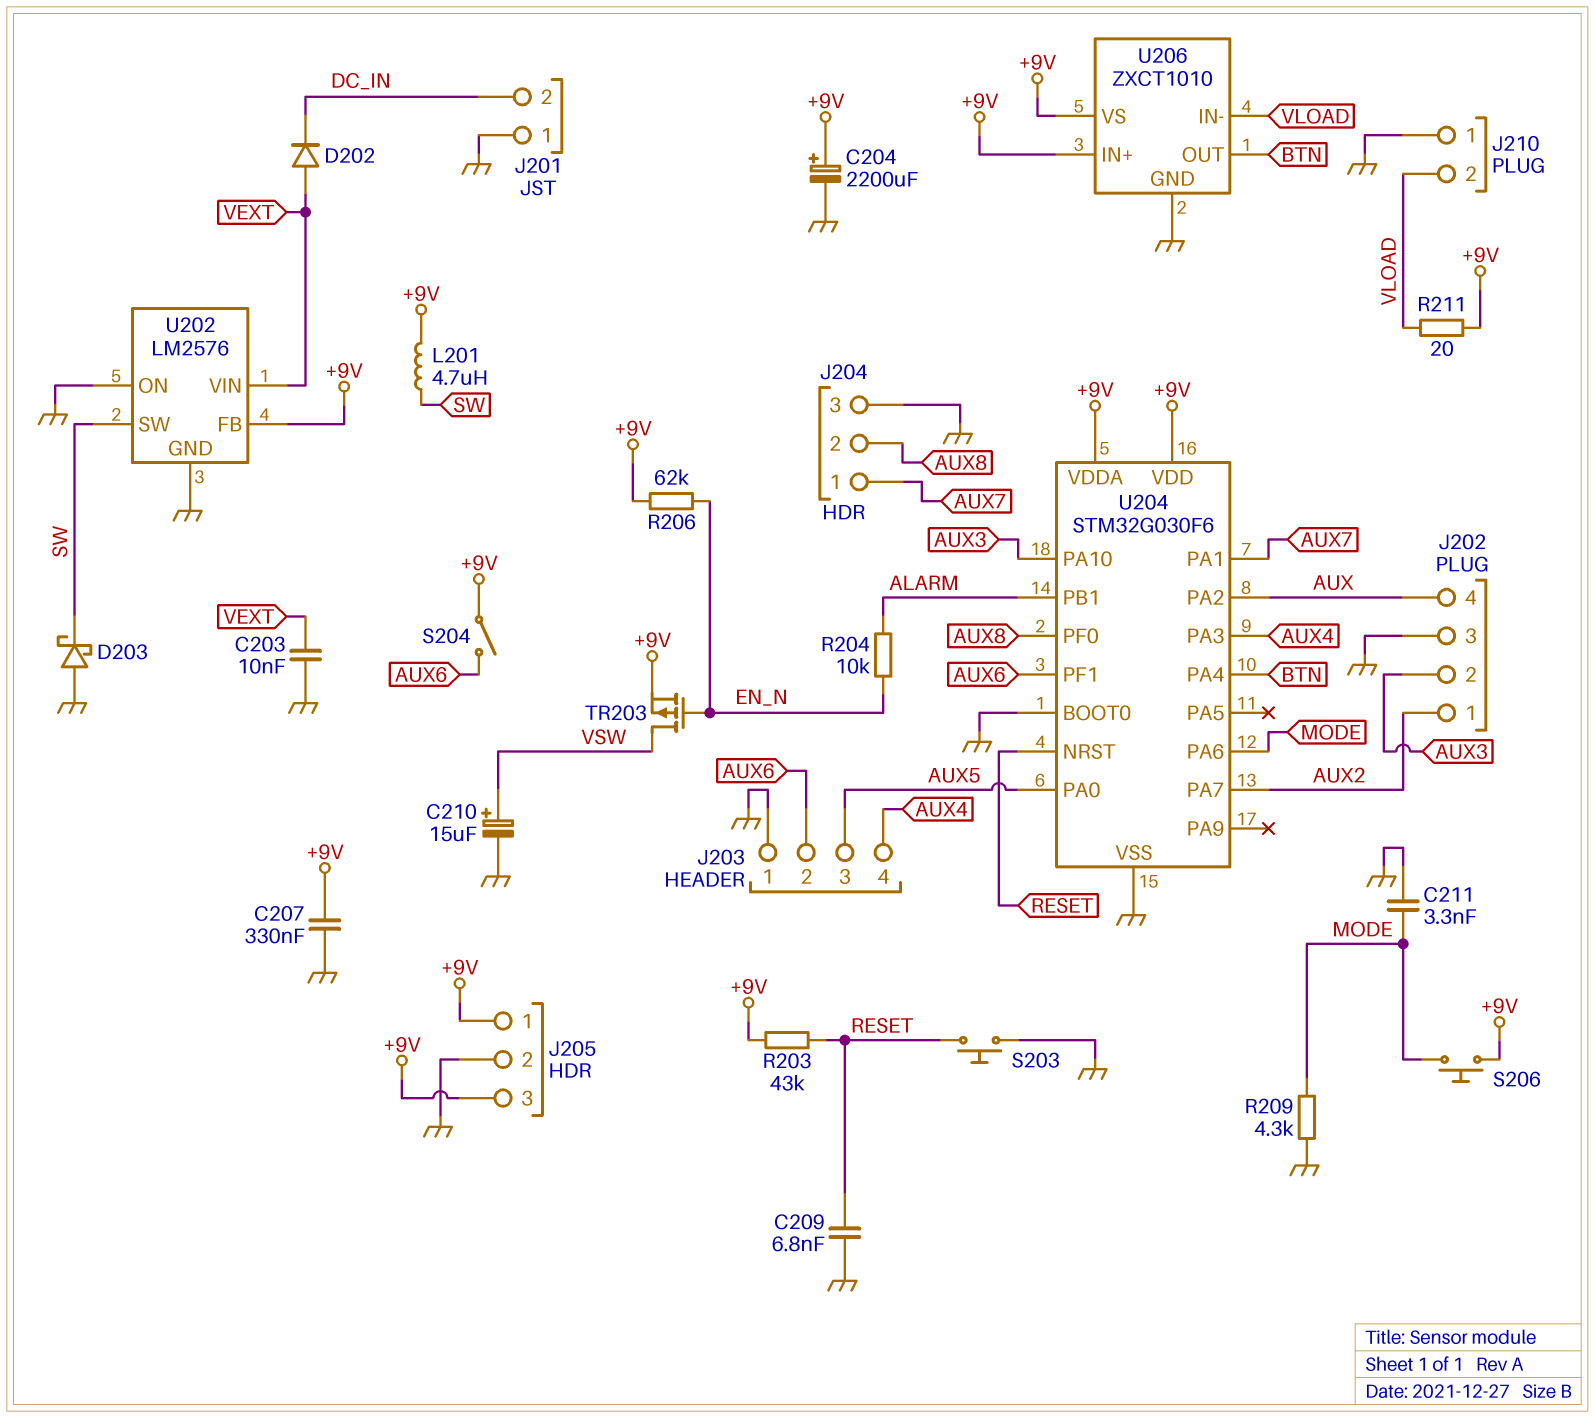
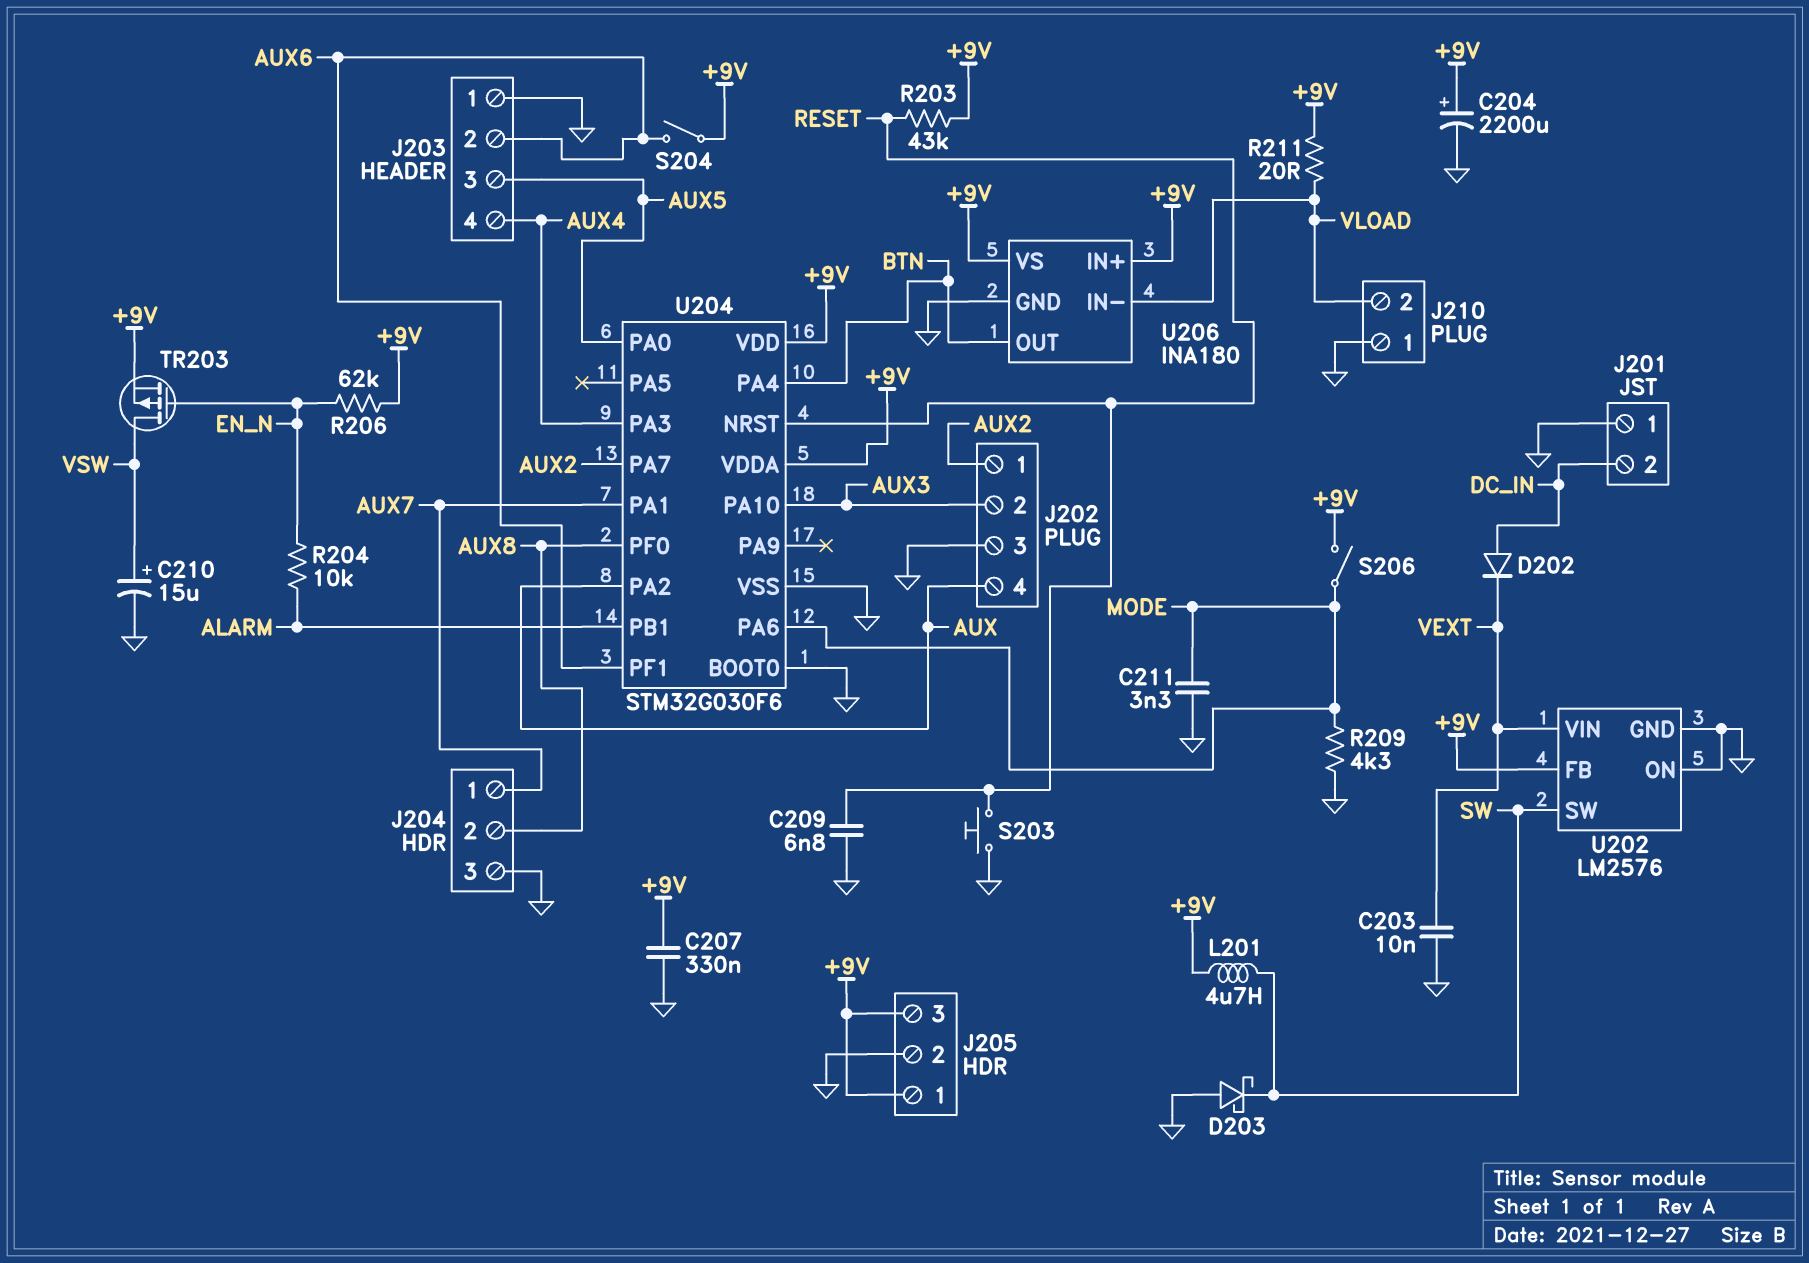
D202: diode (A VEXT, K DC_IN) -> diode (A DC_IN, K VEXT)
S206: button (+9V, MODE) -> switch (+9V, MODE)
U206: ZXCT1010 -> INA180

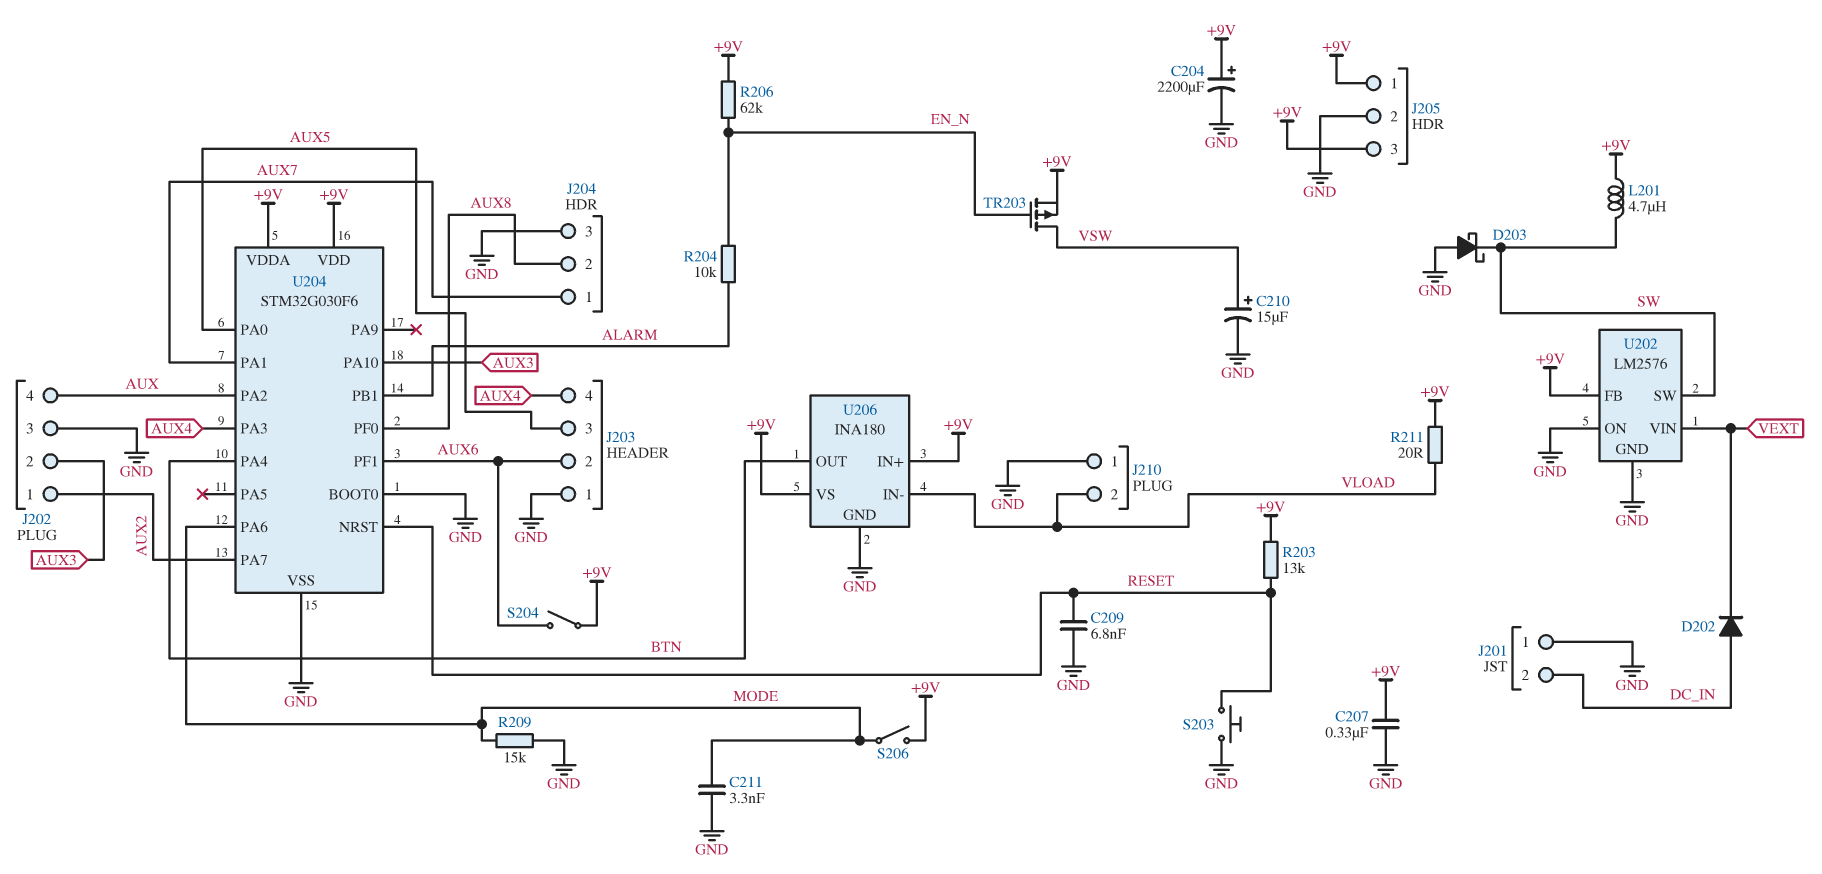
C203: 10nF (GND, VEXT) -> none
R203: 43k (+9V, RESET) -> 13k (+9V, RESET)
R209: 4.3k (GND, MODE) -> 15k (GND, MODE)

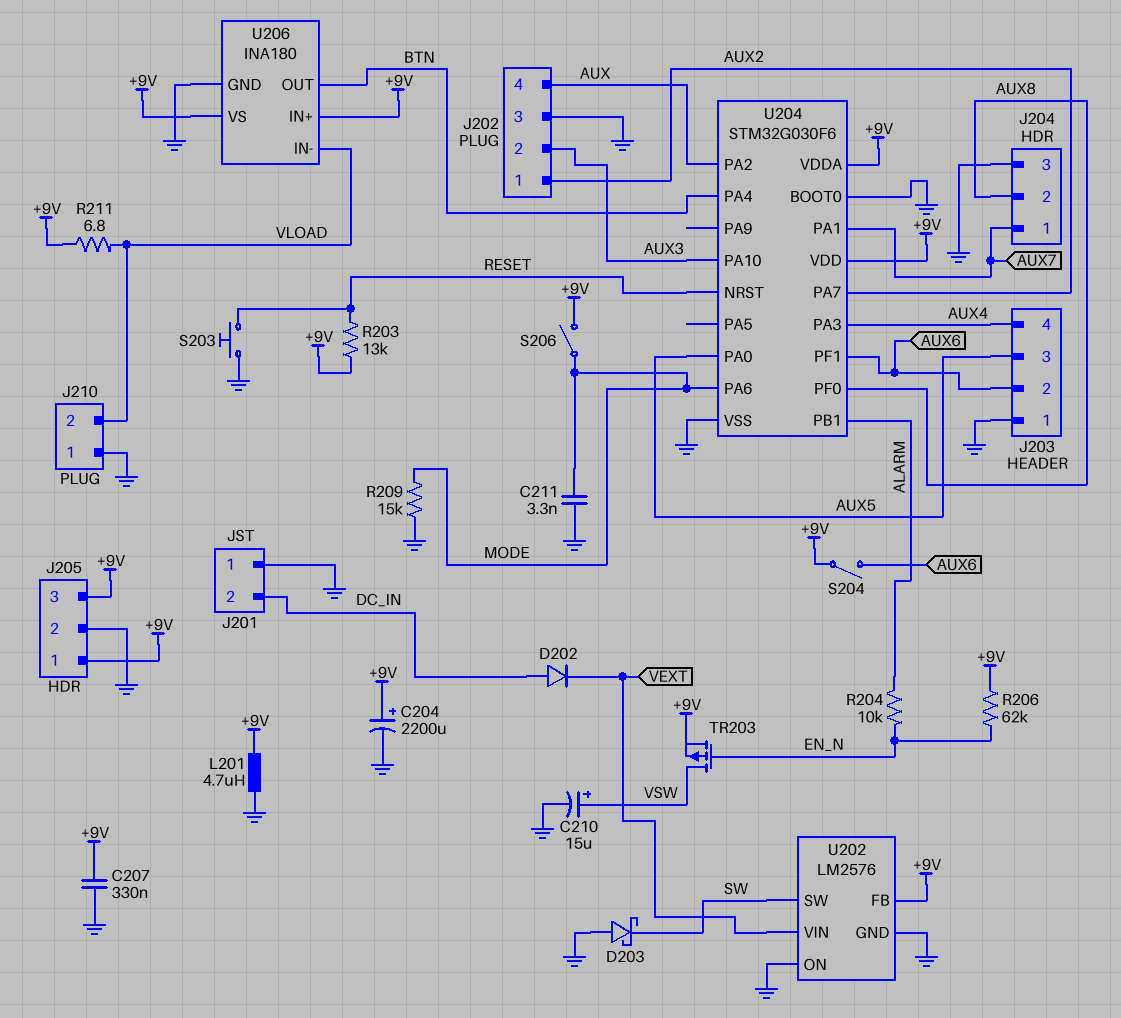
C209: 6.8nF (GND, RESET) -> none
L201: 4.7uH (+9V, SW) -> 4.7uH (+9V, GND)
R211: 20 (+9V, VLOAD) -> 6.8 (+9V, VLOAD)

